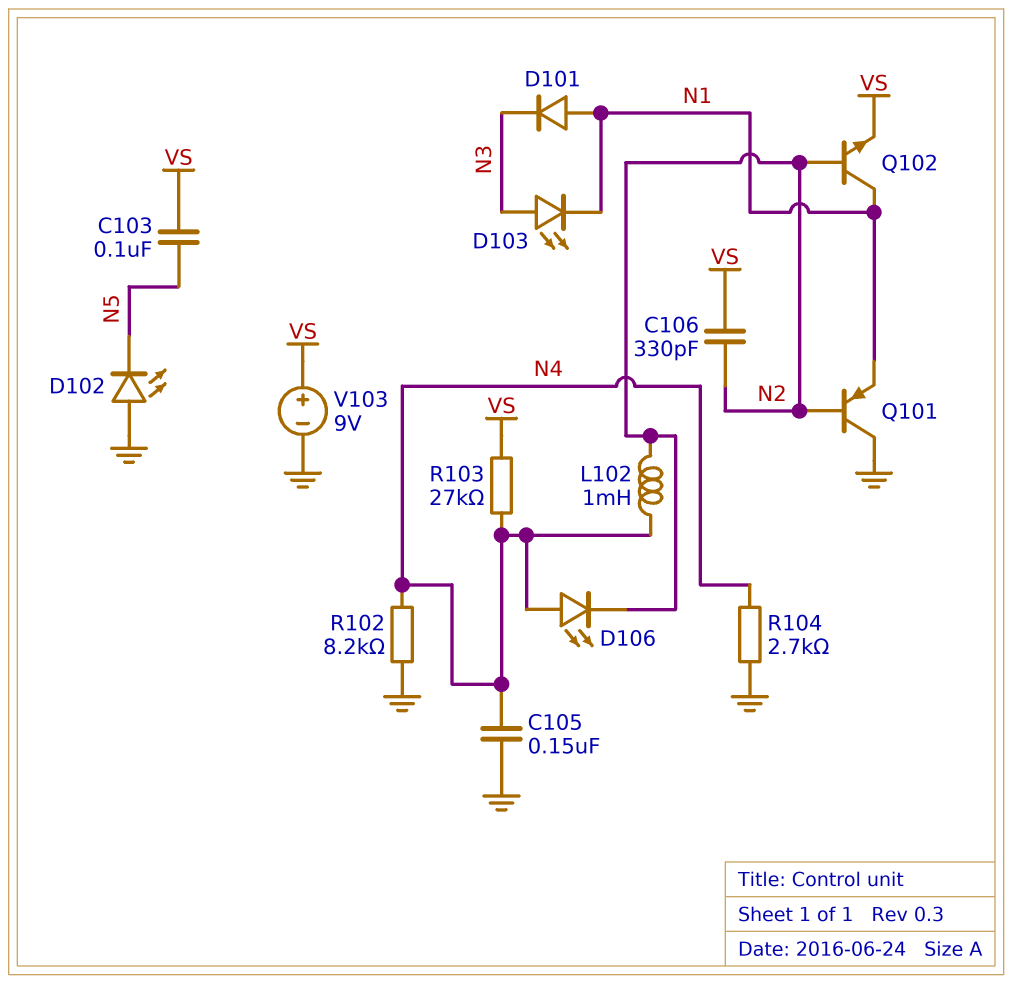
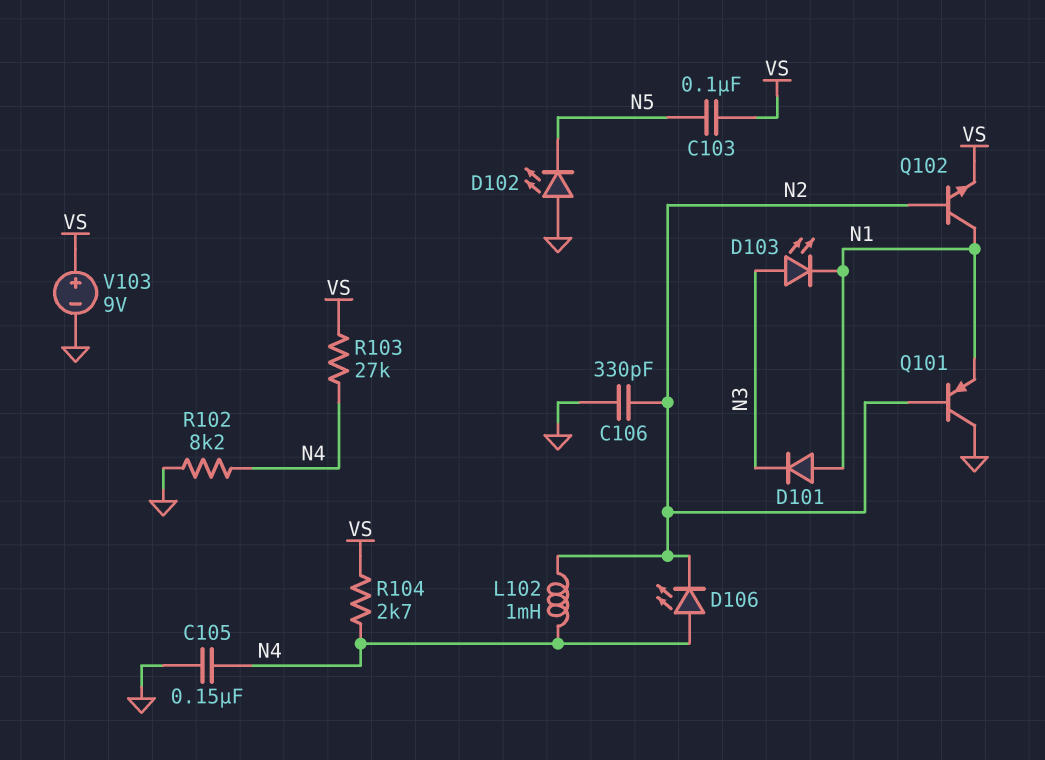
C106: 330pF (N2, VS) -> 330pF (GND, N2)
R104: 2.7k (GND, N4) -> 2.7k (N4, VS)

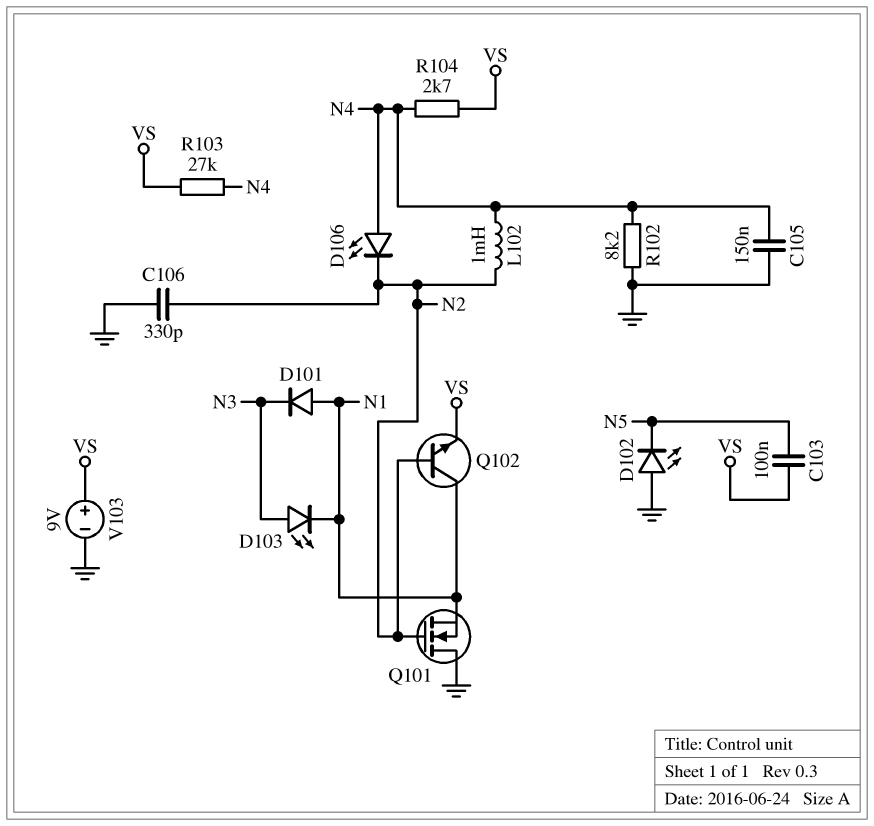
Q101: PNP (B N2, C GND, E N1) -> NMOS (G N2, D GND, S N1)

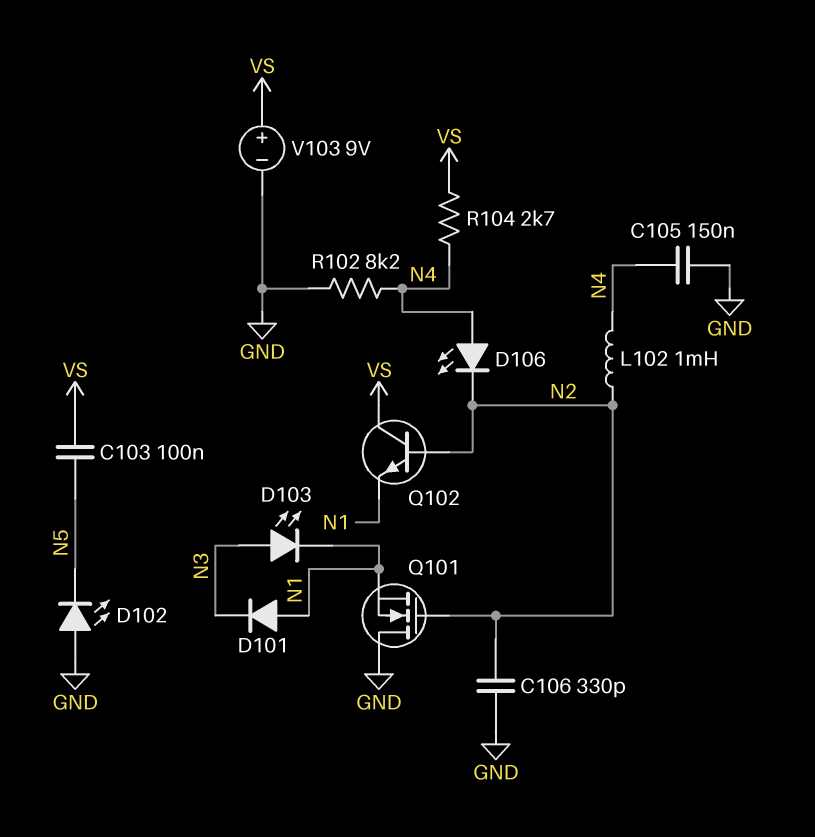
Q102: NPN (B N2, C N1, E VS) -> NPN (B N2, C VS, E N1)
R103: 27k (N4, VS) -> none

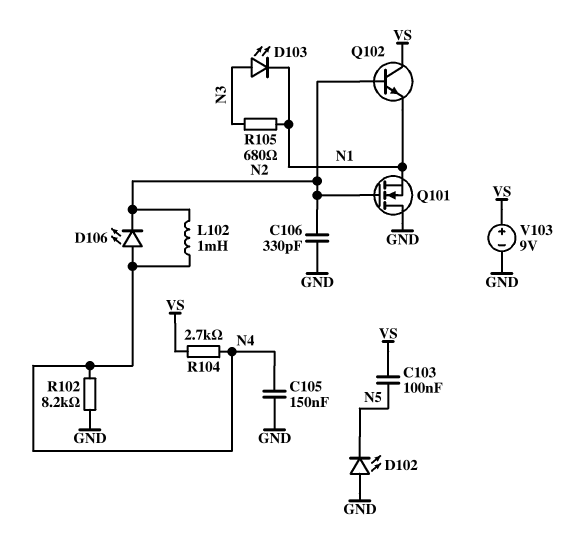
D101: diode (A N1, K N3) -> none
R105: none -> 680 (N1, N3)

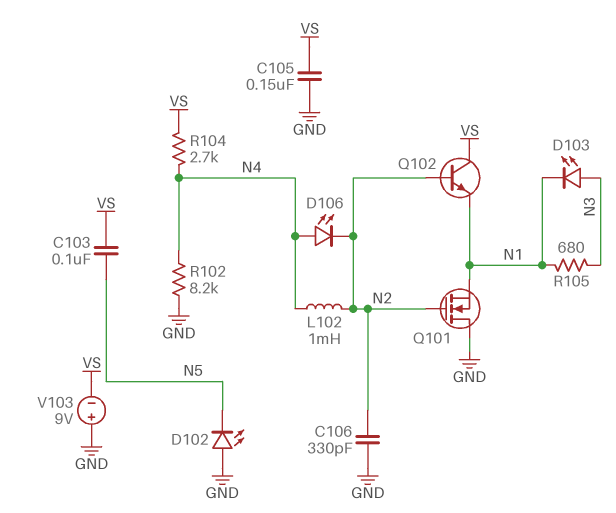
C105: 150nF (GND, N4) -> 150nF (GND, VS)
V103: 9V (plus VS, minus GND) -> 9V (plus GND, minus VS)

